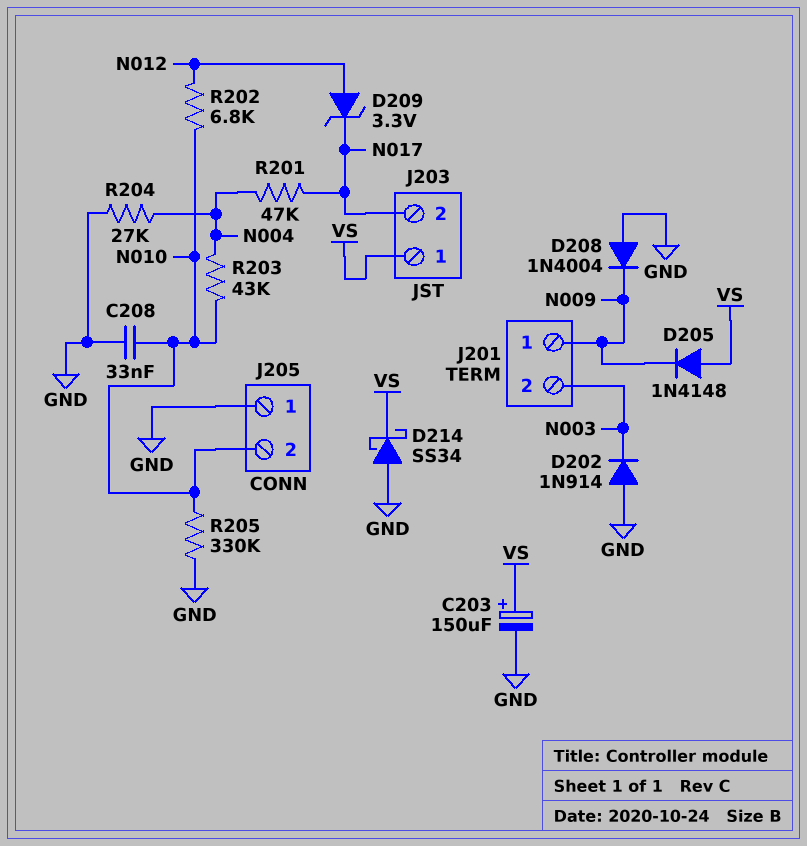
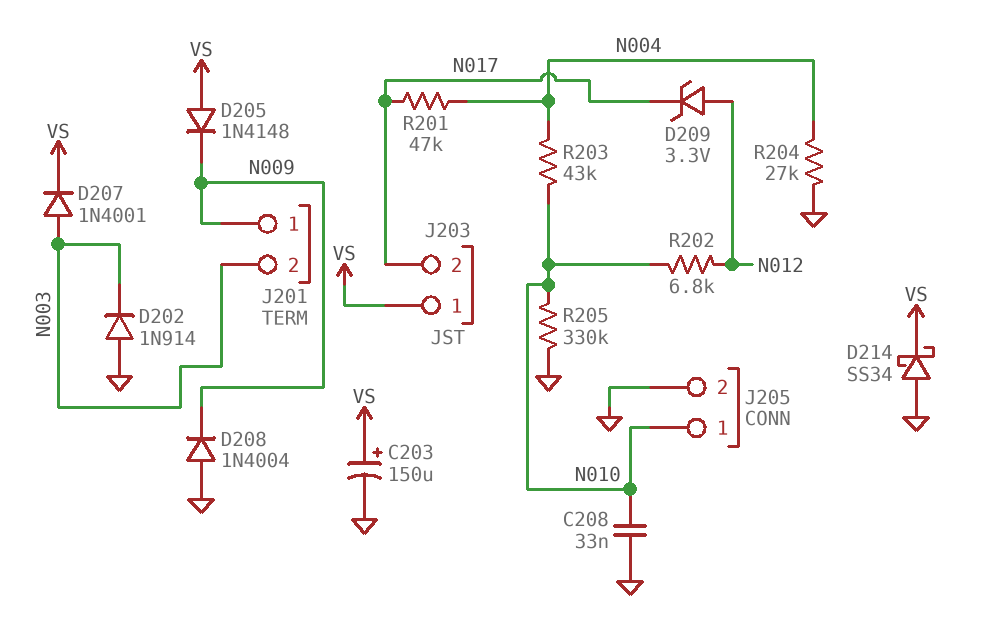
D207: none -> diode 1N4001 (A N003, K VS)
J205 pin 1: GND -> N010
J205 pin 2: N010 -> GND

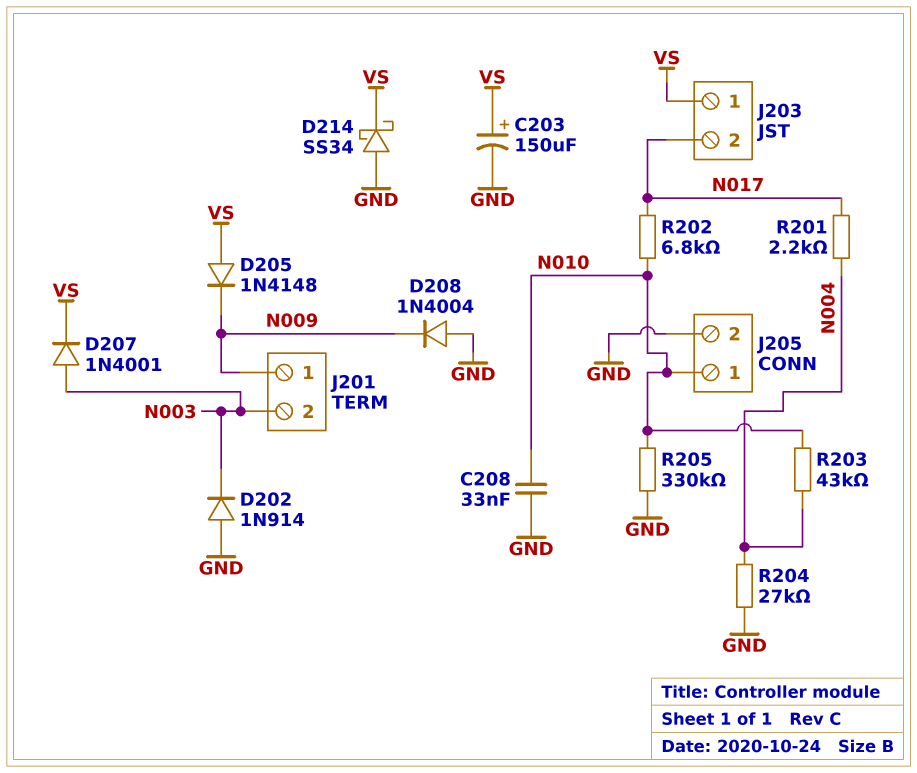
D209: zener 3.3V (A N012, K N017) -> none
R201: 47k (N004, N017) -> 2.2k (N004, N017)
R202: 6.8k (N010, N012) -> 6.8k (N010, N017)

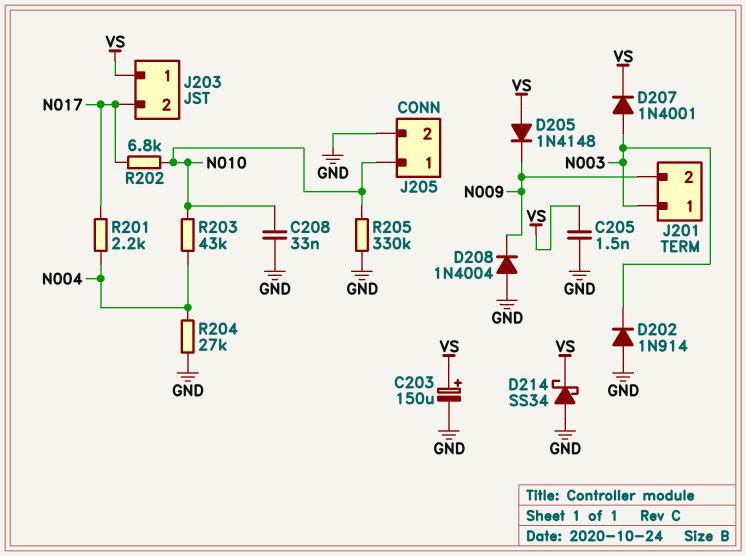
C205: none -> 1.5nF (GND, VS)
J201 pin 1: N009 -> N003
J201 pin 2: N003 -> N009

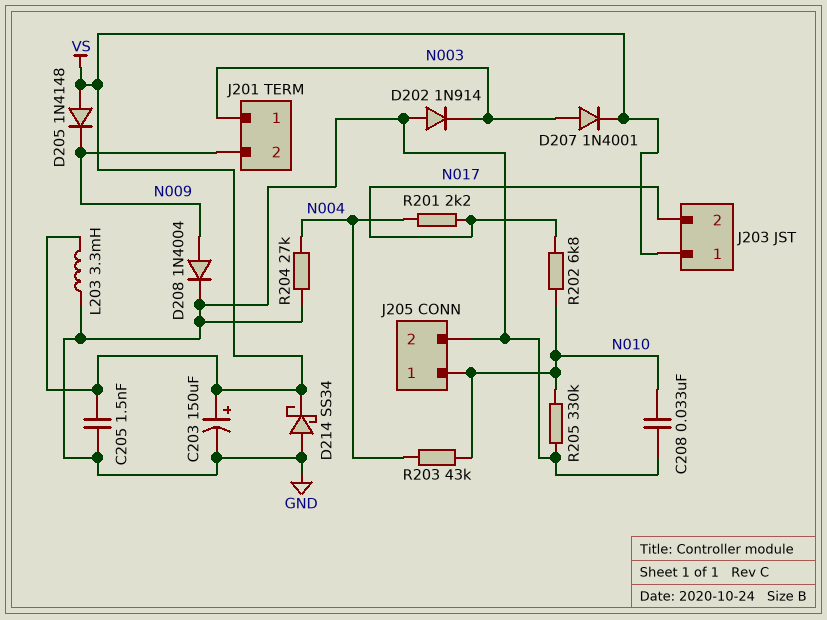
D208: diode 1N4004 (A GND, K N009) -> diode 1N4004 (A N009, K GND)
L203: none -> 3.3mH (GND, VS)

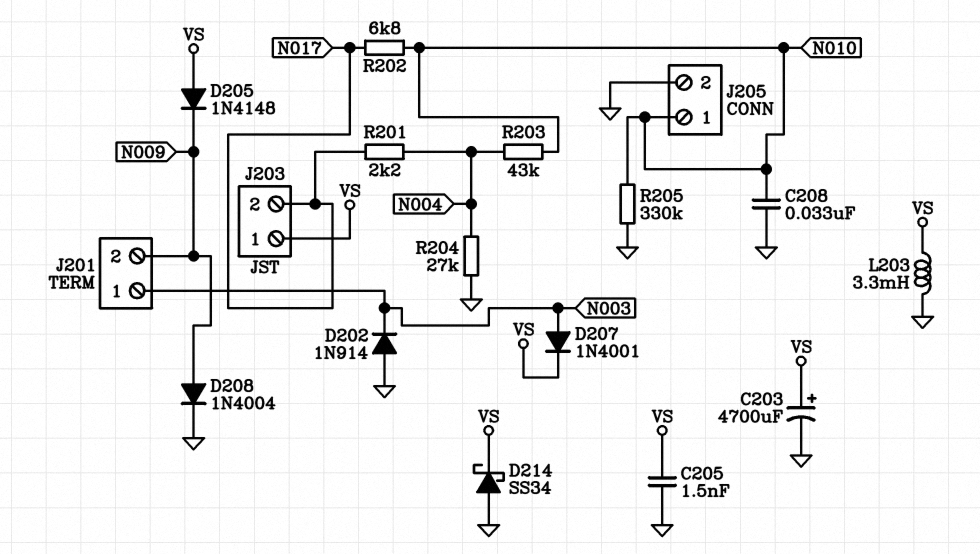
C203: 150uF (plus VS, minus GND) -> 4700uF (plus VS, minus GND)

